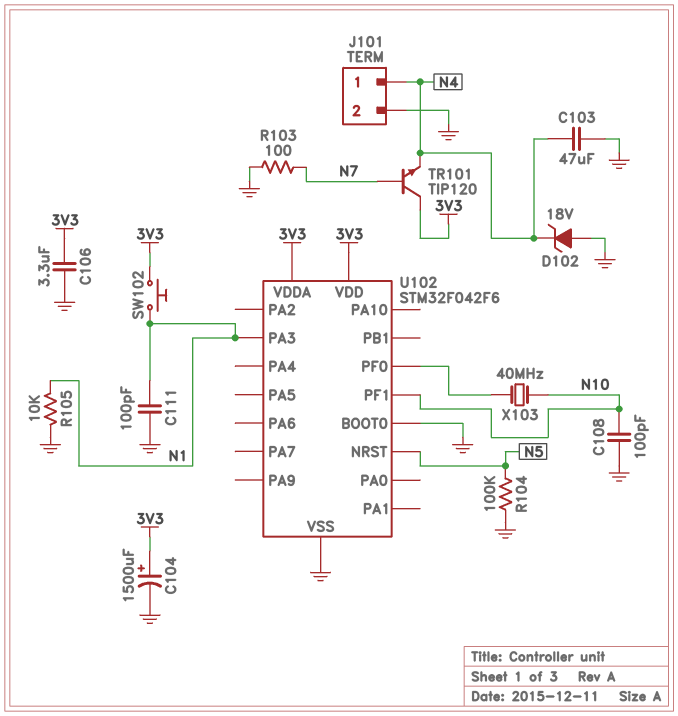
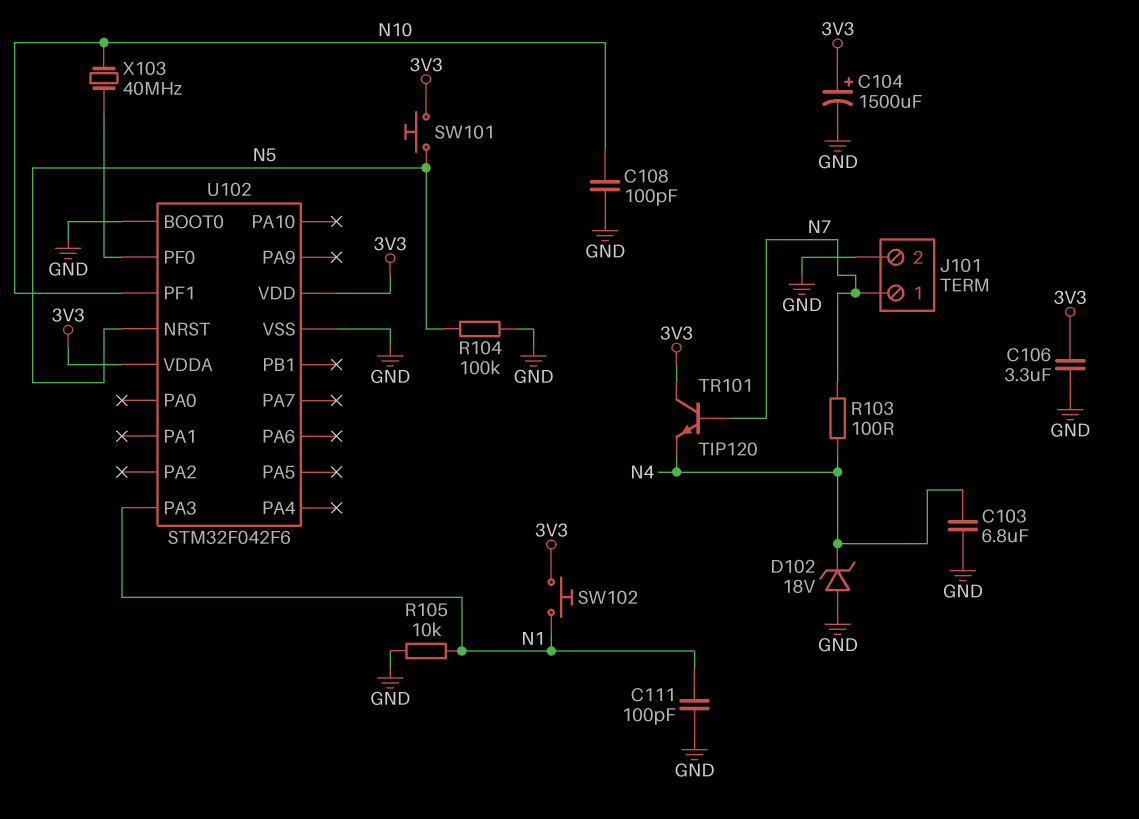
C103: 47uF (GND, N4) -> 6.8uF (GND, N4)
J101 pin 1: N4 -> N7
R103: 100 (GND, N7) -> 100 (N4, N7)
SW101: none -> button (3V3, N5)

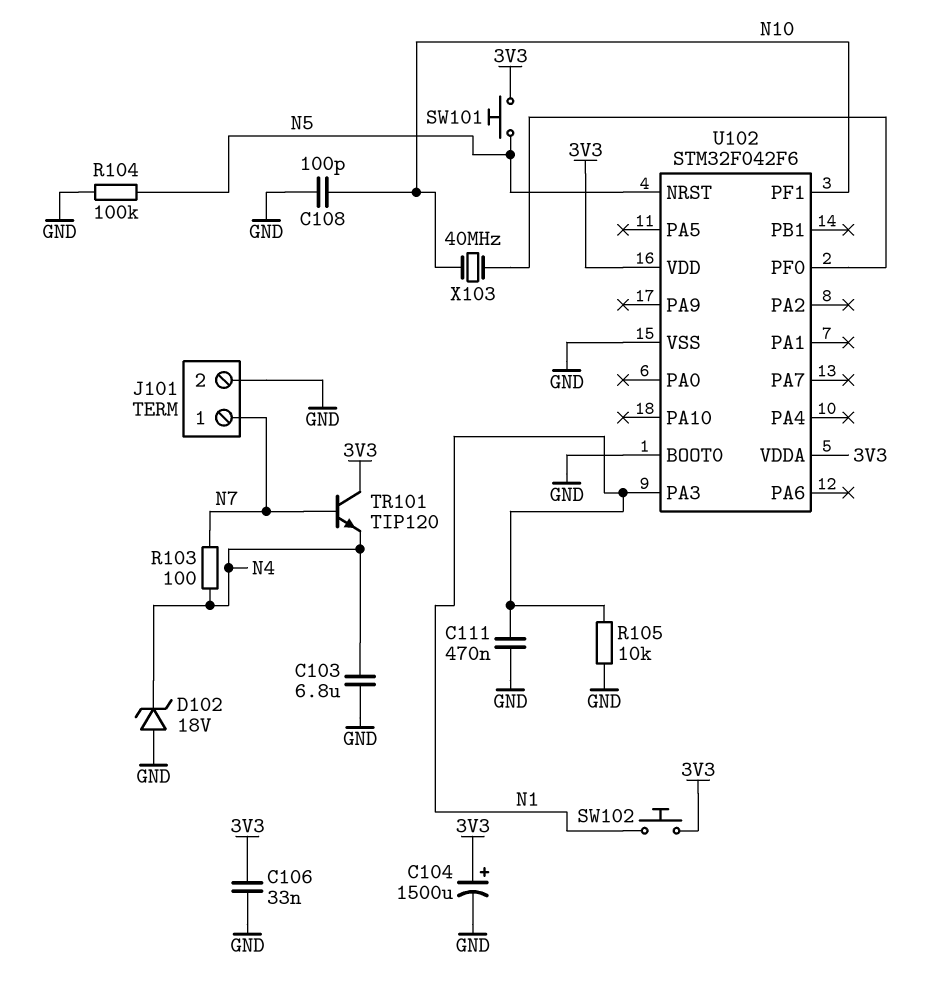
C106: 3.3uF (3V3, GND) -> 33nF (3V3, GND)
C111: 100pF (GND, N1) -> 470nF (GND, N1)

